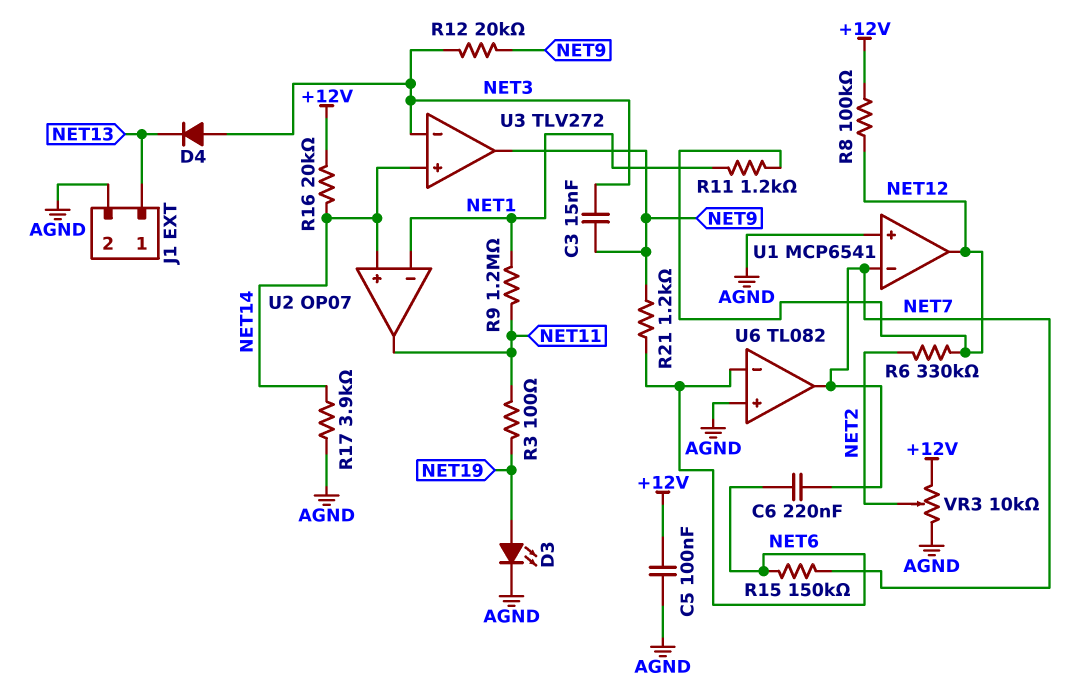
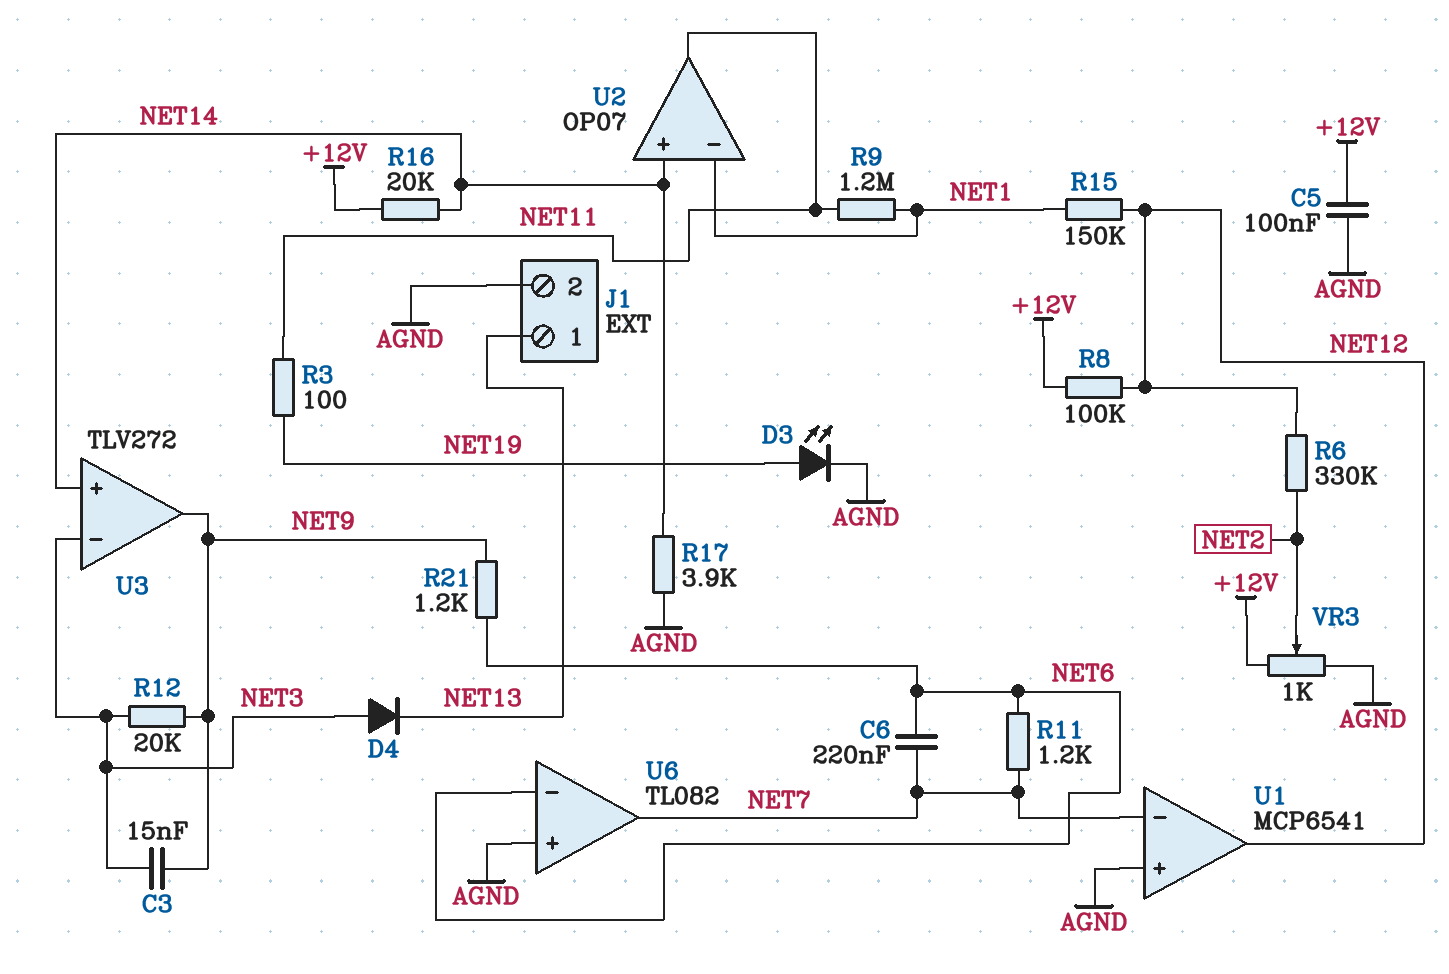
R11: 1.2k (NET1, NET12) -> 1.2k (NET6, NET7)
R15: 150k (NET6, NET7) -> 150k (NET1, NET12)
VR3: 10k (+12V, AGND, wiper NET2) -> 1k (+12V, AGND, wiper NET2)

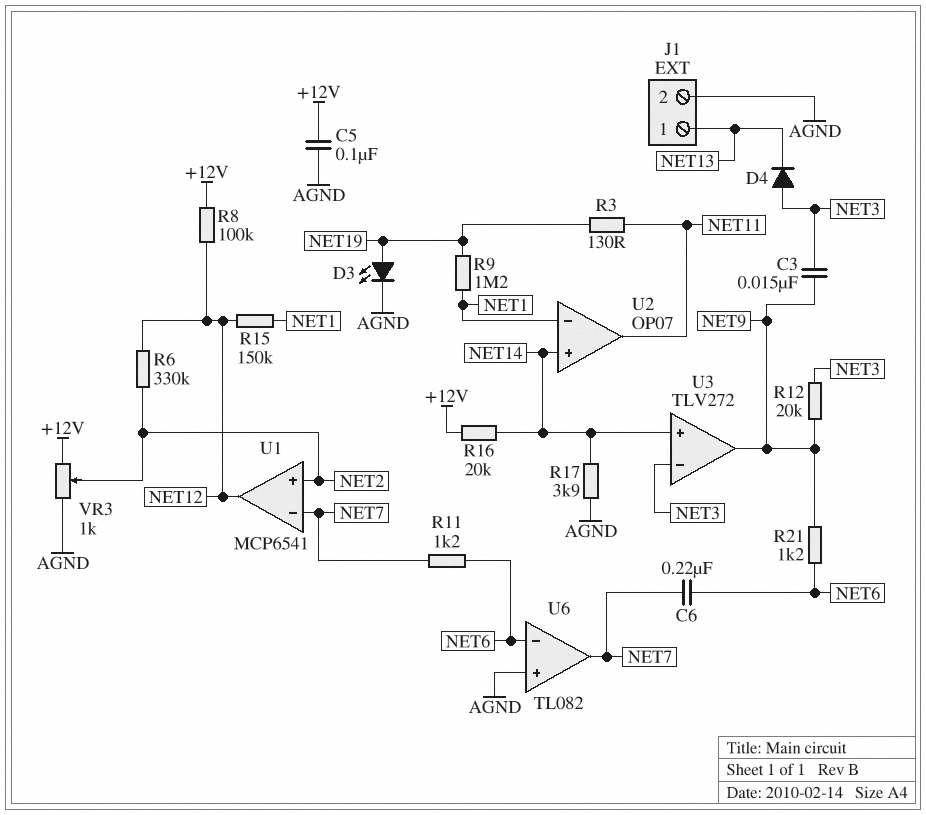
R3: 100 (NET11, NET19) -> 130 (NET11, NET19)
R9: 1.2M (NET1, NET11) -> 1.2M (NET1, NET19)
U1 pin in+: AGND -> NET2

